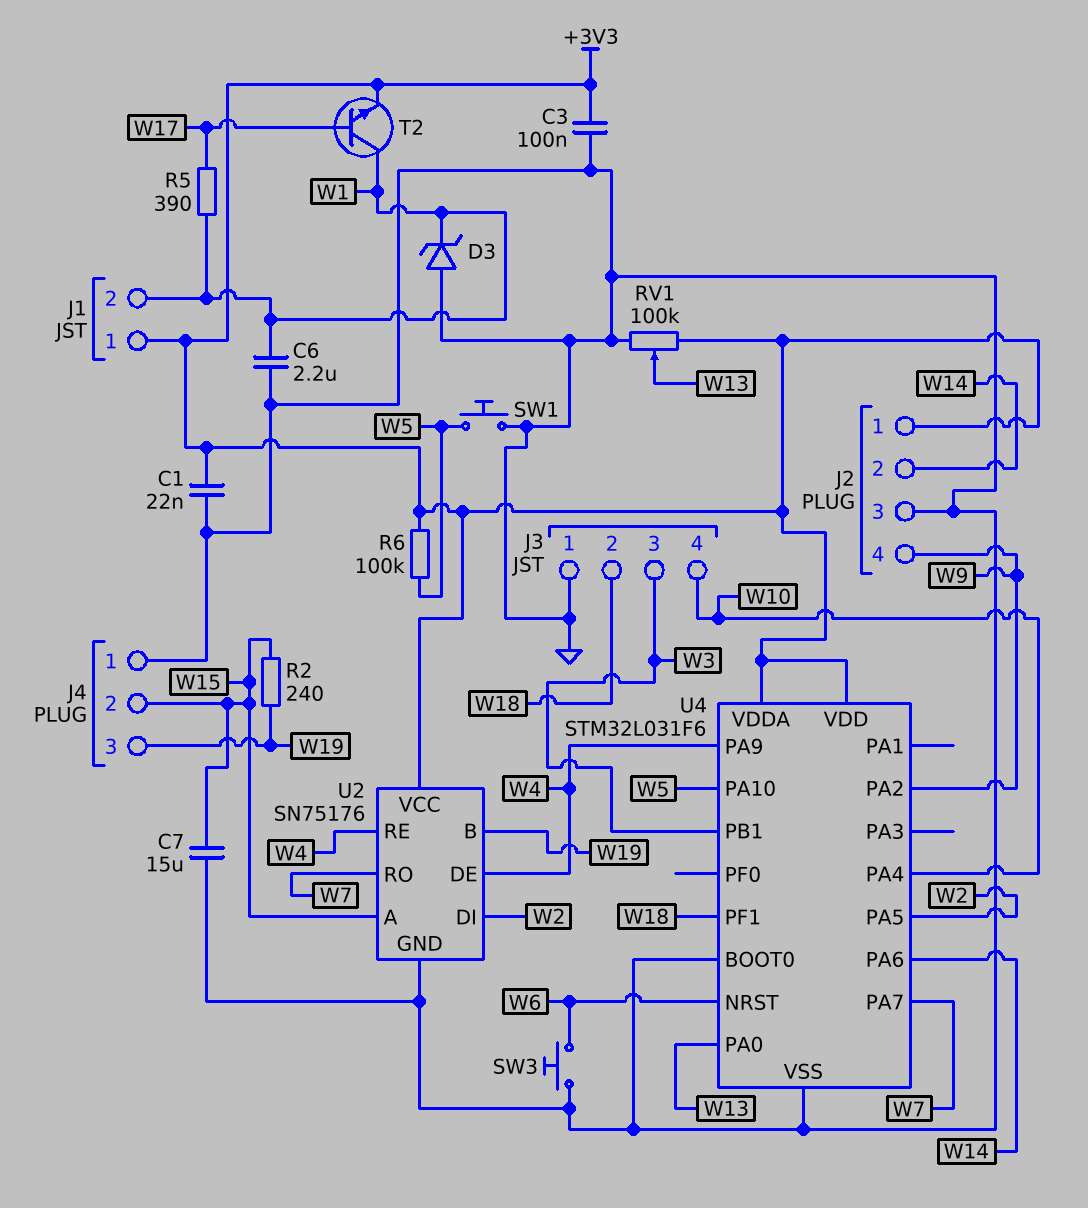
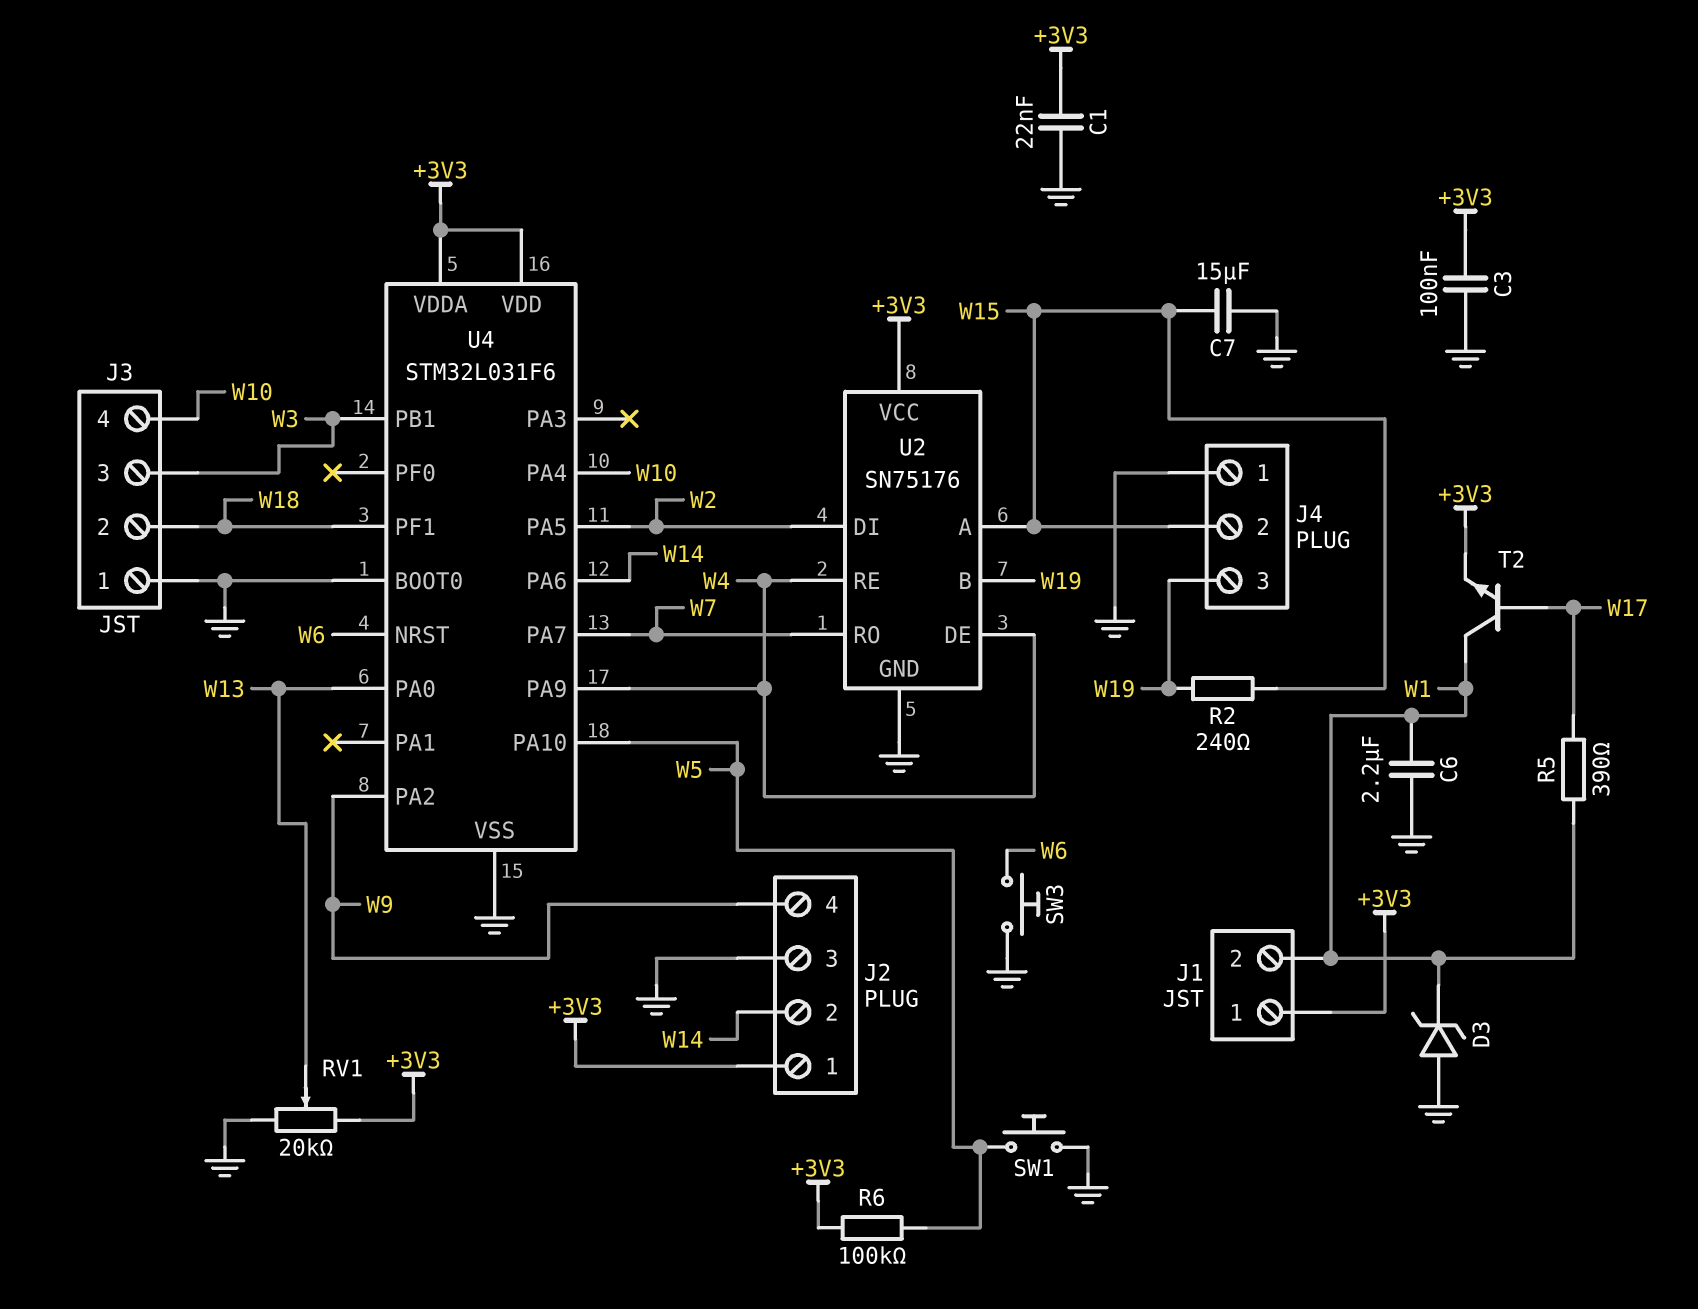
RV1: 100k (+3V3, GND, wiper W13) -> 20k (+3V3, GND, wiper W13)

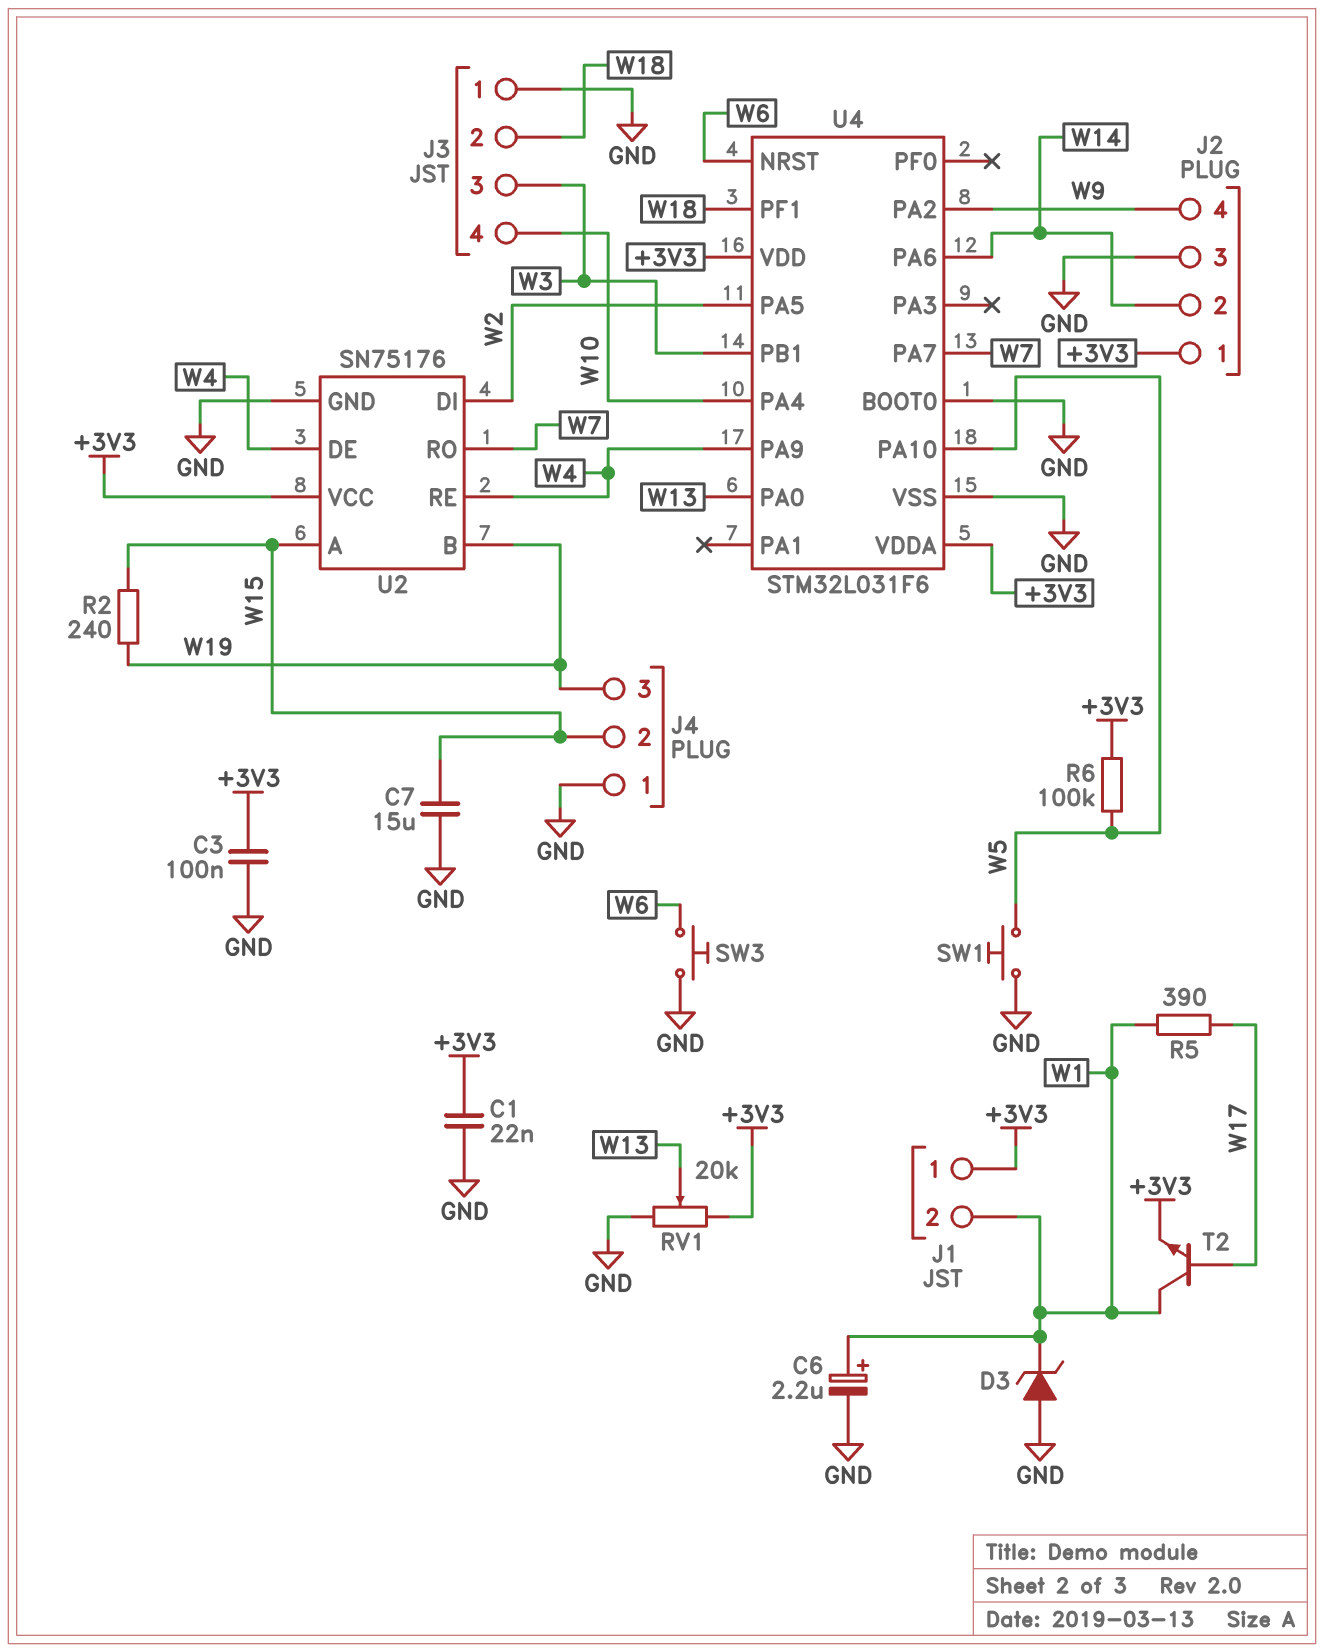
C6: 2.2uF (GND, W1) -> 2.2uF (plus W1, minus GND)

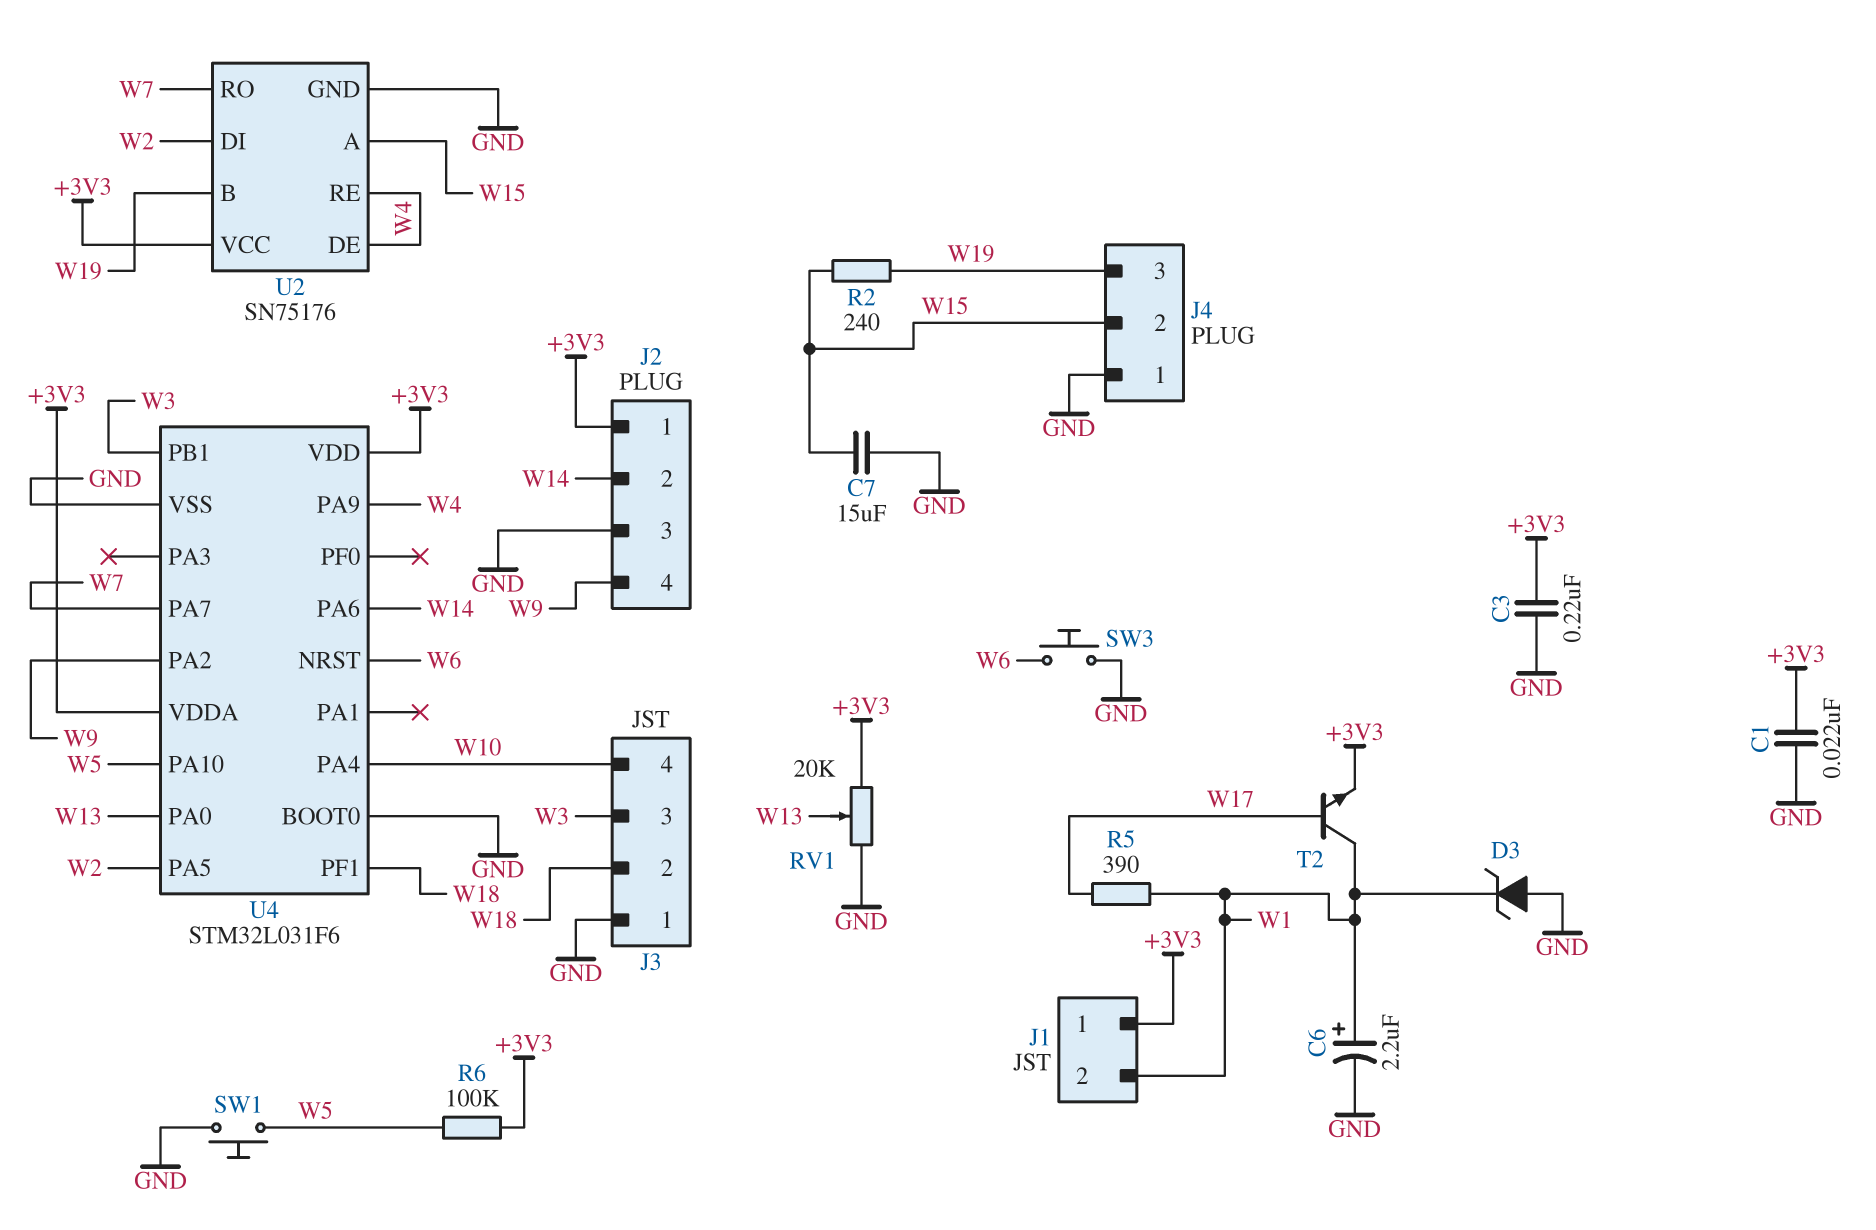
C3: 100nF (+3V3, GND) -> 220nF (+3V3, GND)

